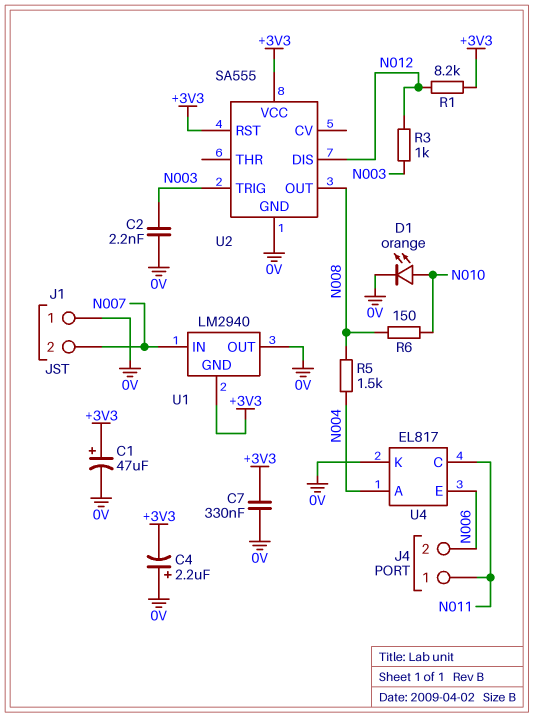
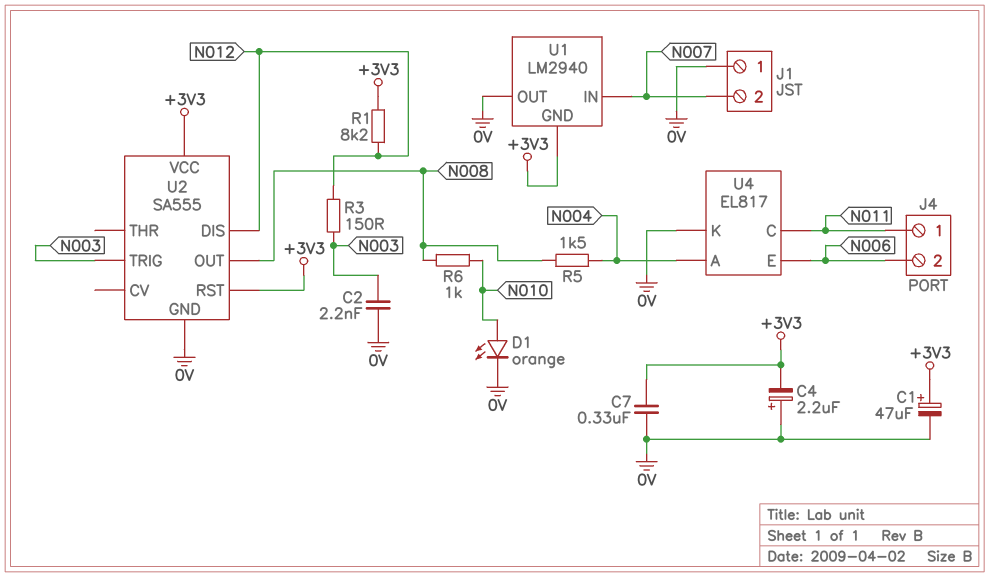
R3: 1k (N003, N012) -> 150 (N003, N012)
R6: 150 (N008, N010) -> 1k (N008, N010)

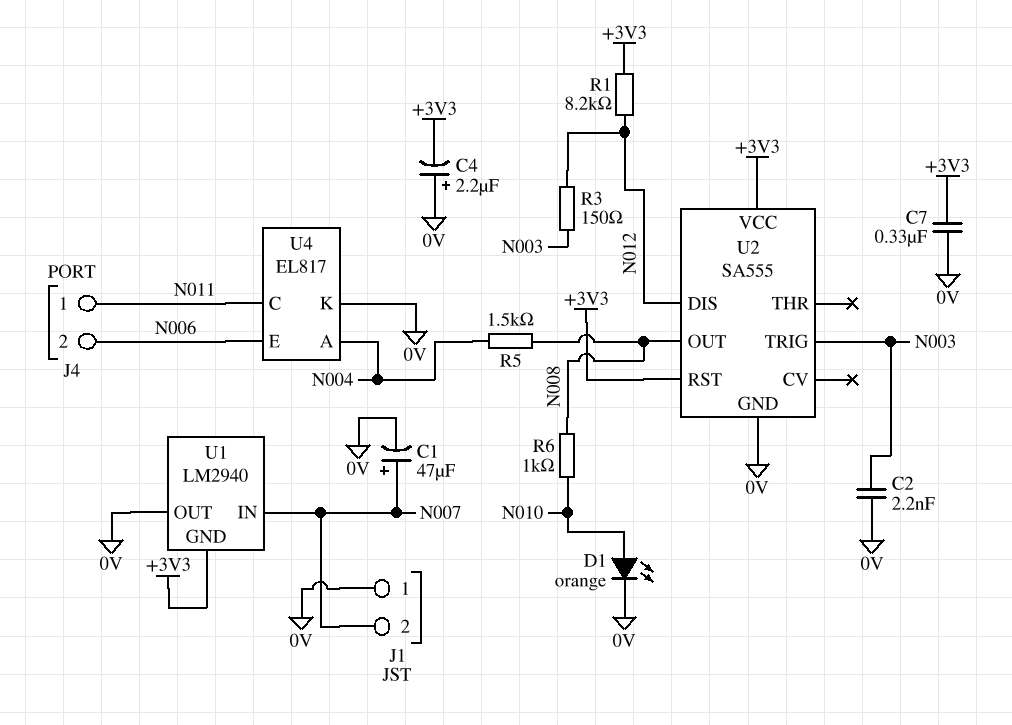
C1: 47uF (plus +3V3, minus 0V) -> 47uF (plus N007, minus 0V)

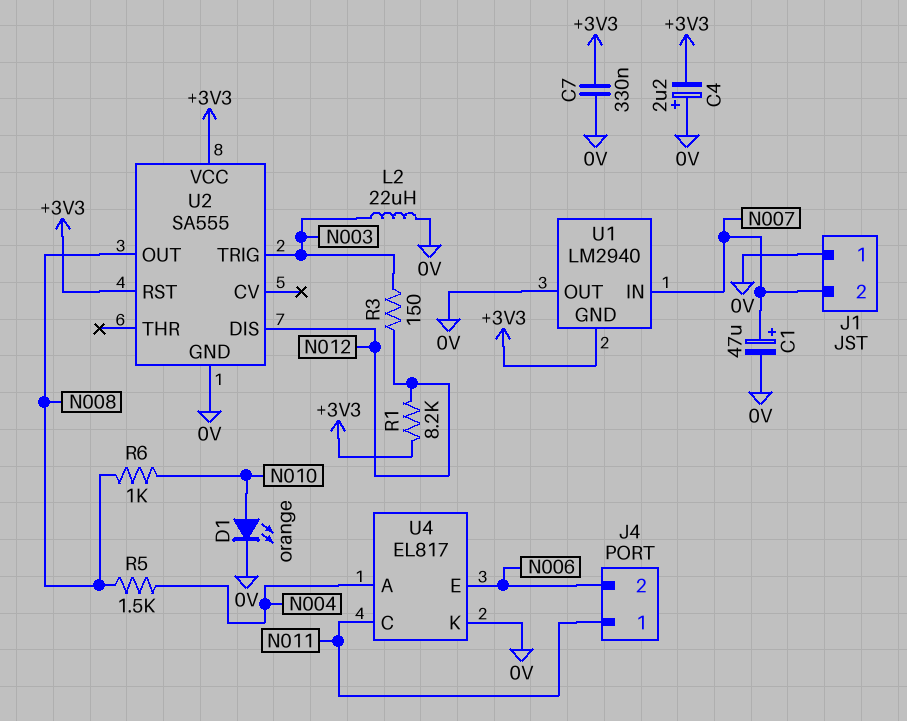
C2: 2.2nF (0V, N003) -> none
L2: none -> 22uH (0V, N003)

